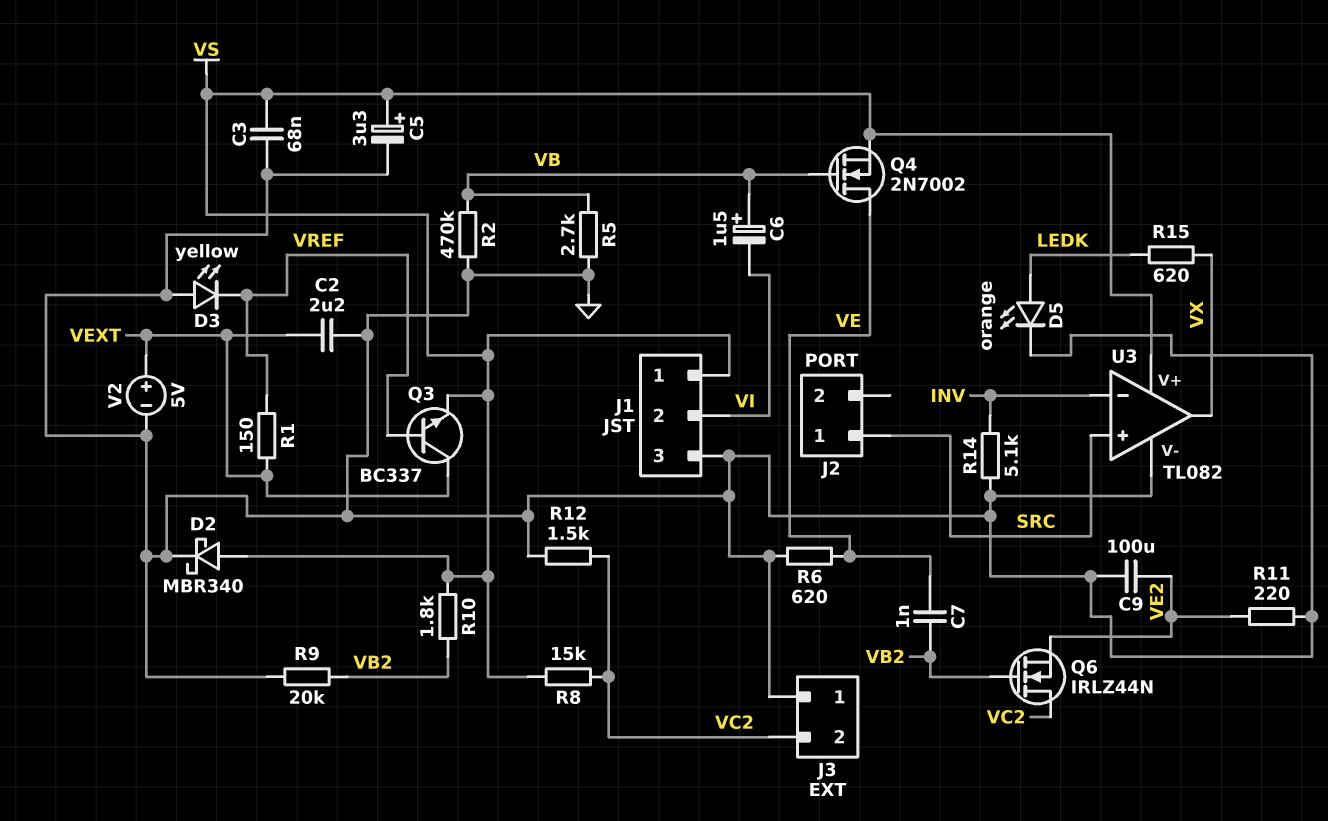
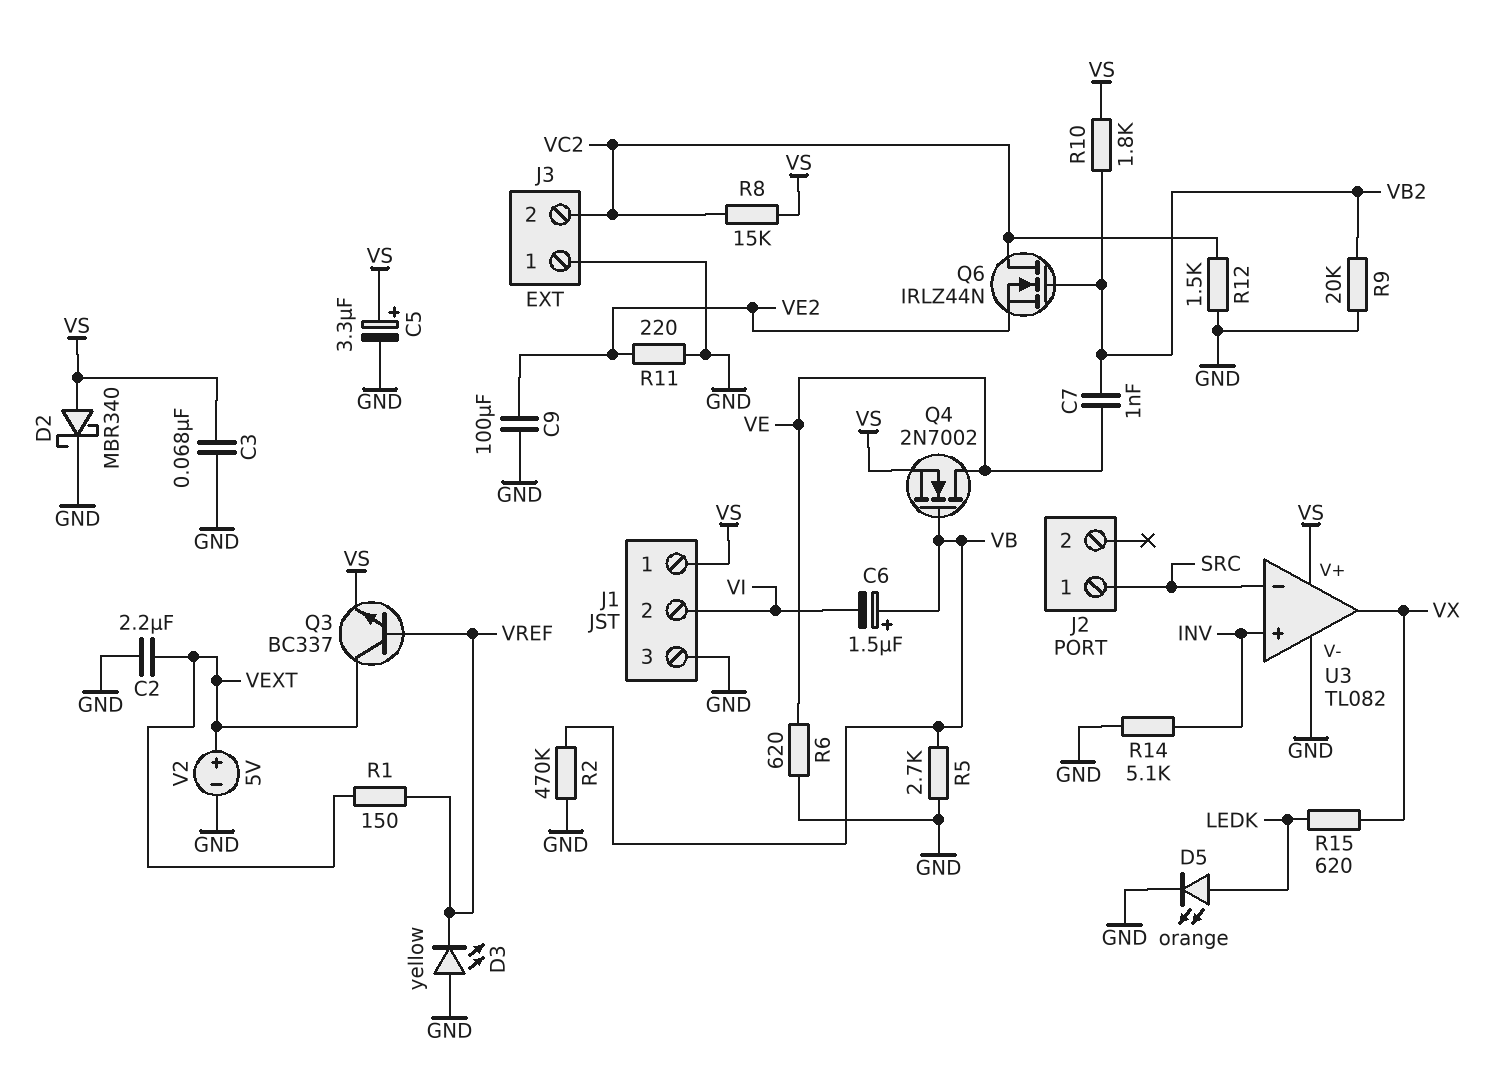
U3 pin in+: SRC -> INV
U3 pin in-: INV -> SRC

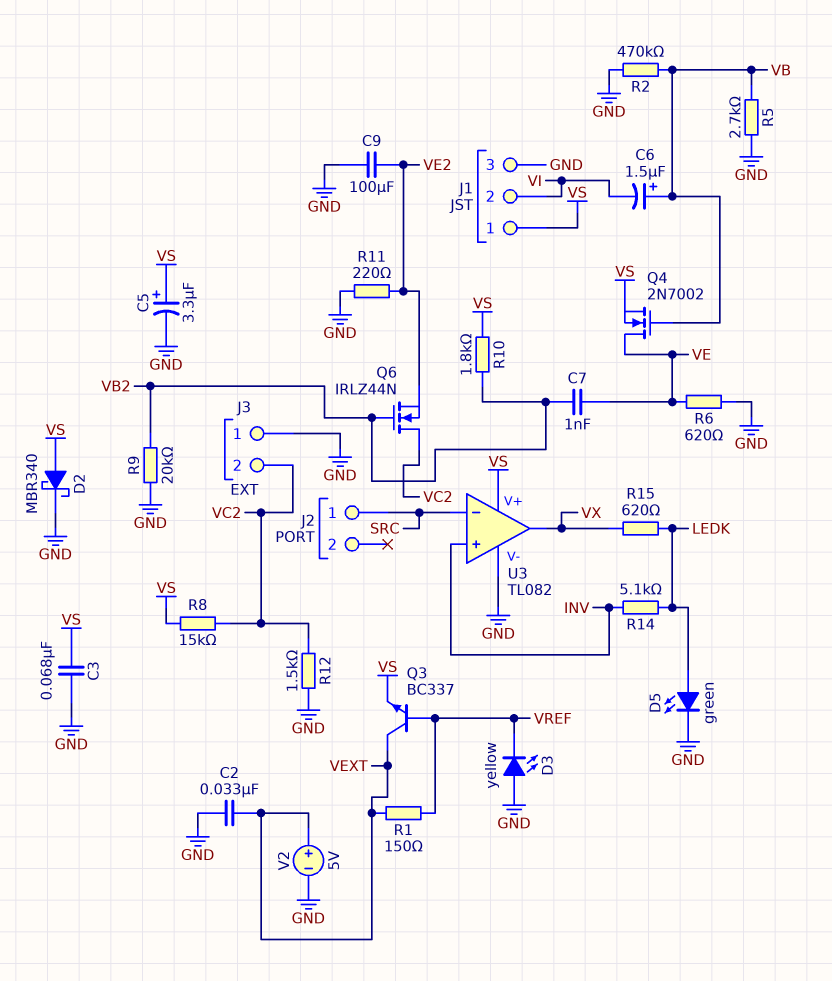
C2: 2.2uF (GND, VEXT) -> 33nF (GND, VEXT)
D5: LED orange (A LEDK, K GND) -> LED green (A LEDK, K GND)
R14: 5.1k (GND, INV) -> 5.1k (INV, LEDK)

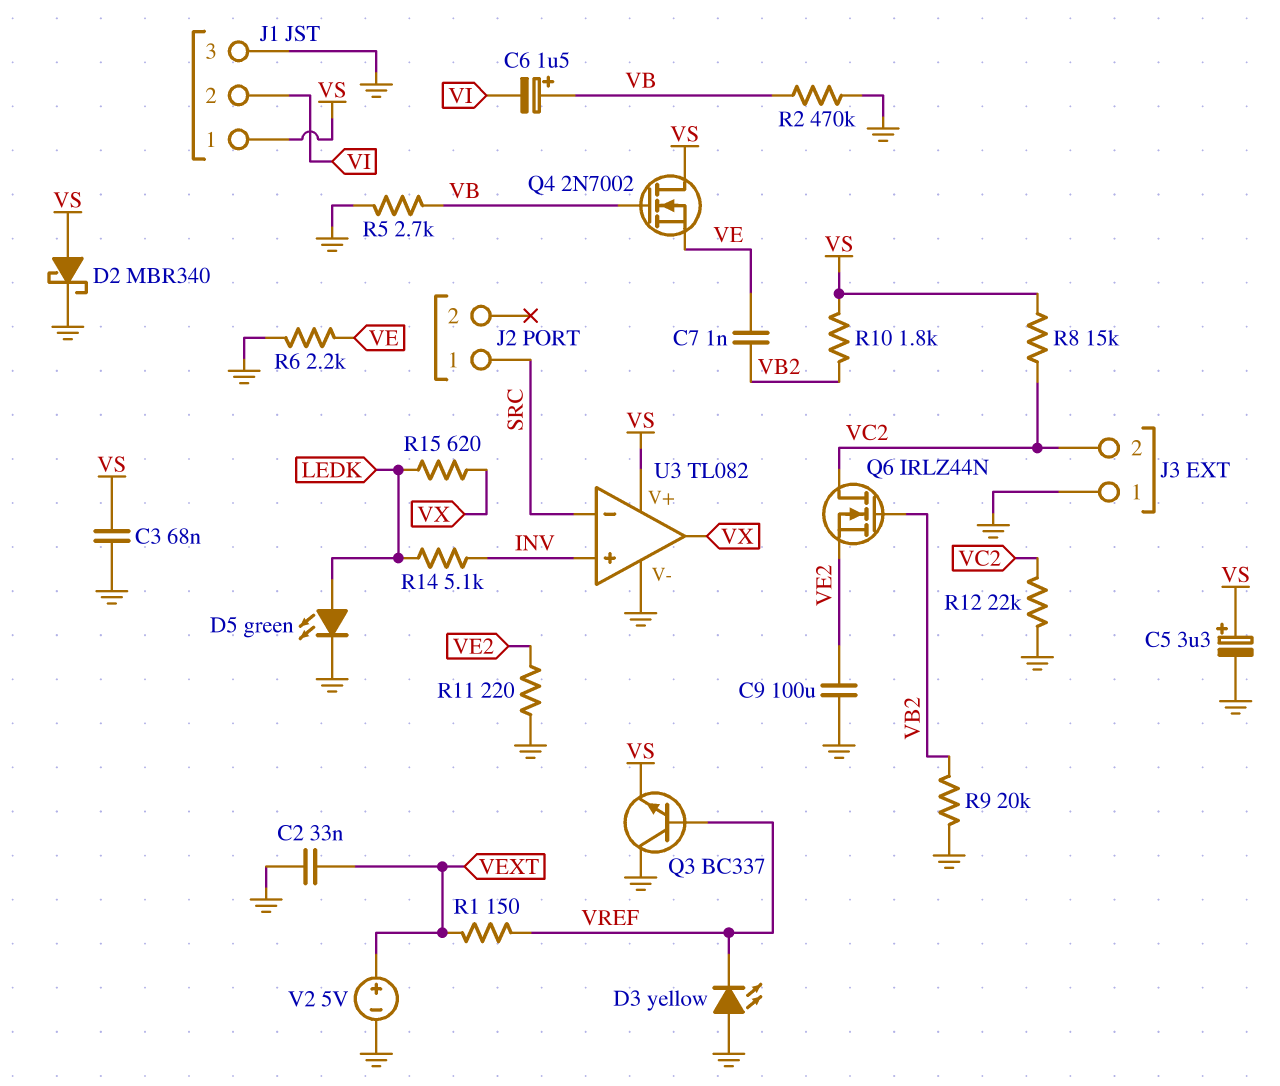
Q3: NPN BC337 (B VREF, C VEXT, E VS) -> NPN BC337 (B VREF, C GND, E VS)
Q4: NMOS 2N7002 (G VB, D VE, S VS) -> NMOS 2N7002 (G VB, D VS, S VE)
R6: 620 (GND, VE) -> 2.2k (GND, VE)
R12: 1.5k (GND, VC2) -> 22k (GND, VC2)

